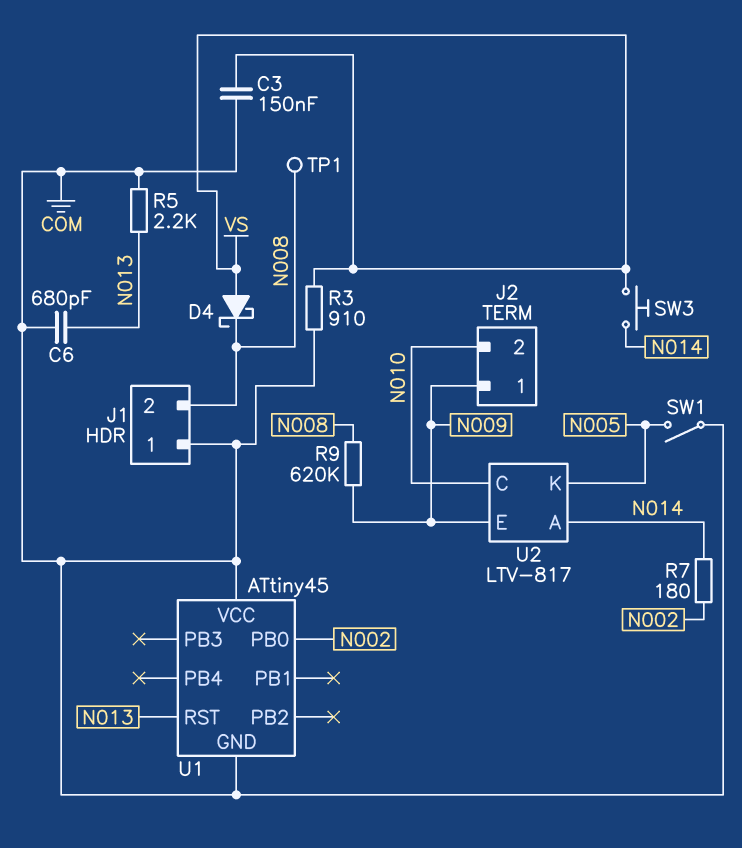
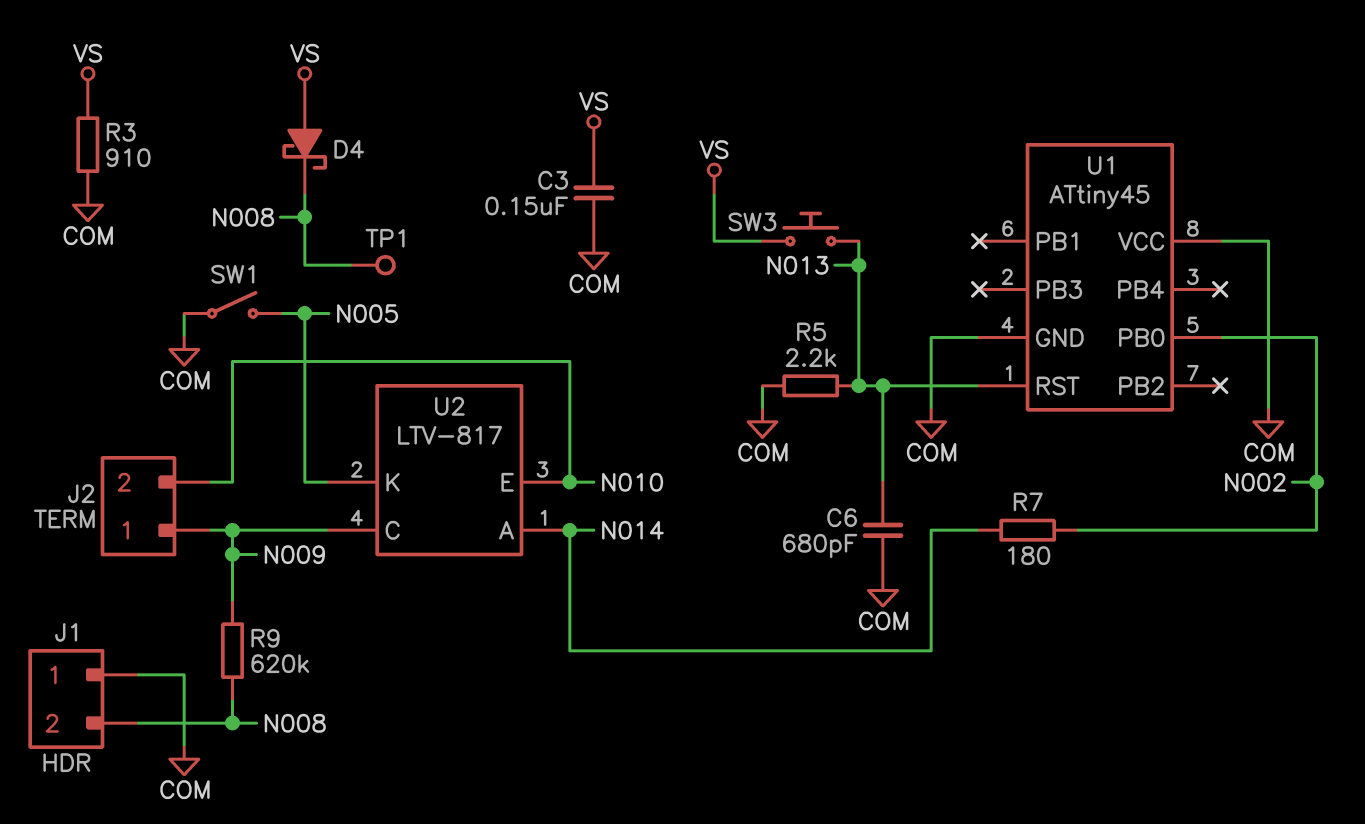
SW3: button (N014, VS) -> button (N013, VS)
U2 pin C: N010 -> N009
U2 pin E: N009 -> N010

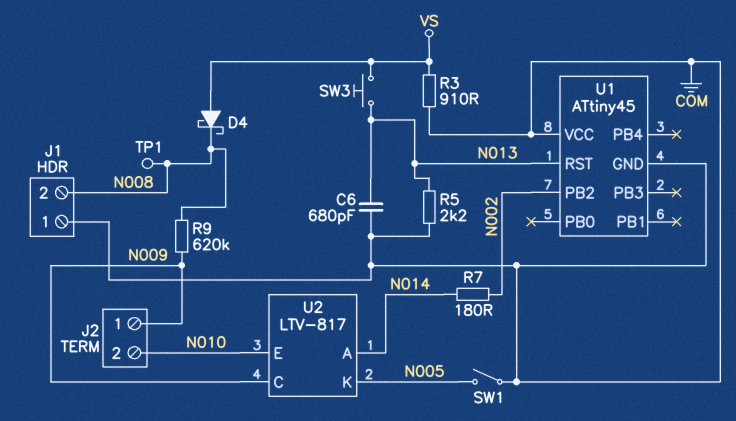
C3: 150nF (COM, VS) -> none
U1 pin PB0: N002 -> none
U1 pin PB2: none -> N002

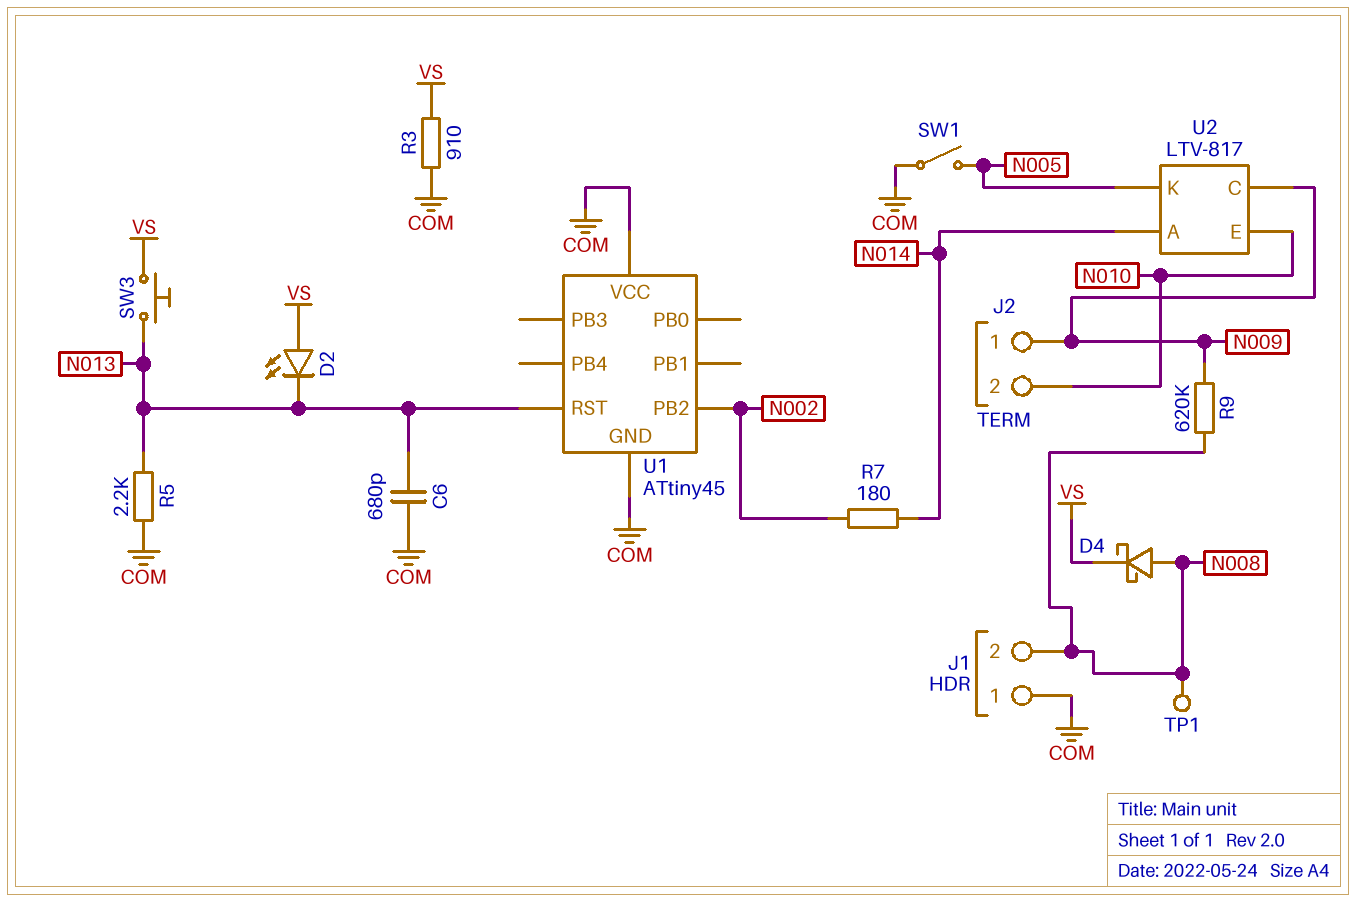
D2: none -> LED (A VS, K N013)
D4: schottky (A VS, K N008) -> schottky (A N008, K VS)

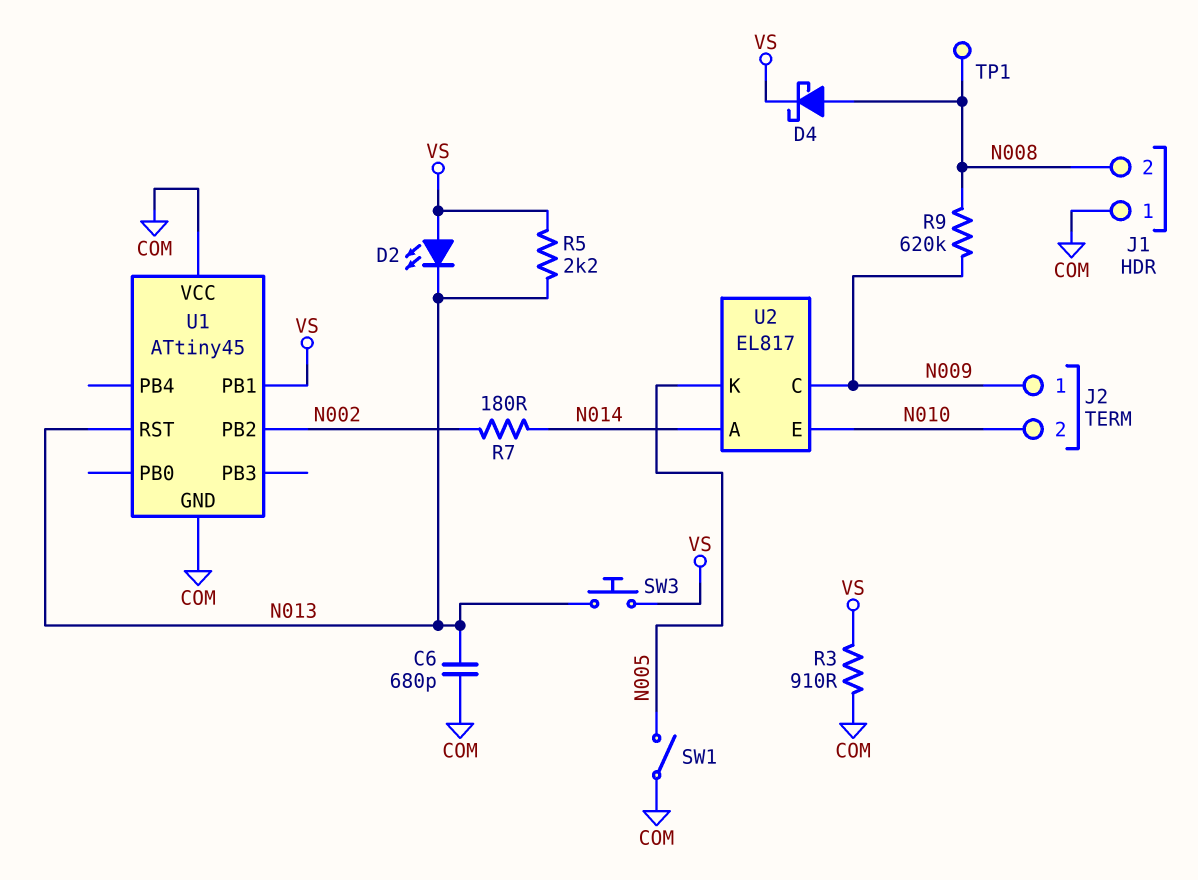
R5: 2.2k (COM, N013) -> 2.2k (N013, VS)
U1 pin PB1: none -> VS
U2: LTV-817 -> EL817

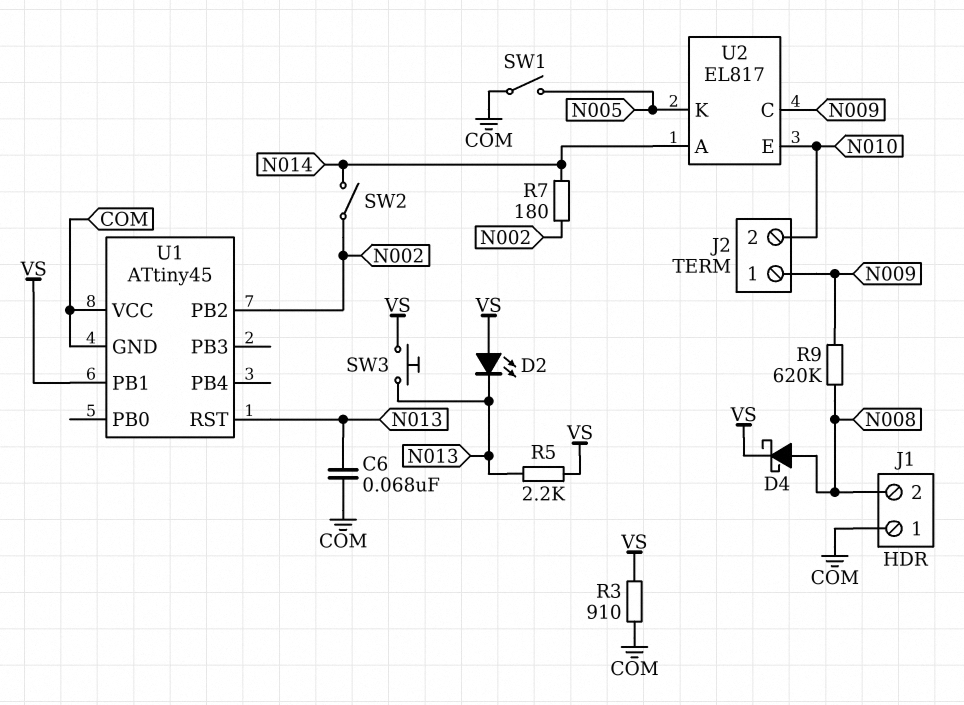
C6: 680pF (COM, N013) -> 68nF (COM, N013)
SW2: none -> switch (N002, N014)
TP1: test point (N008) -> none

